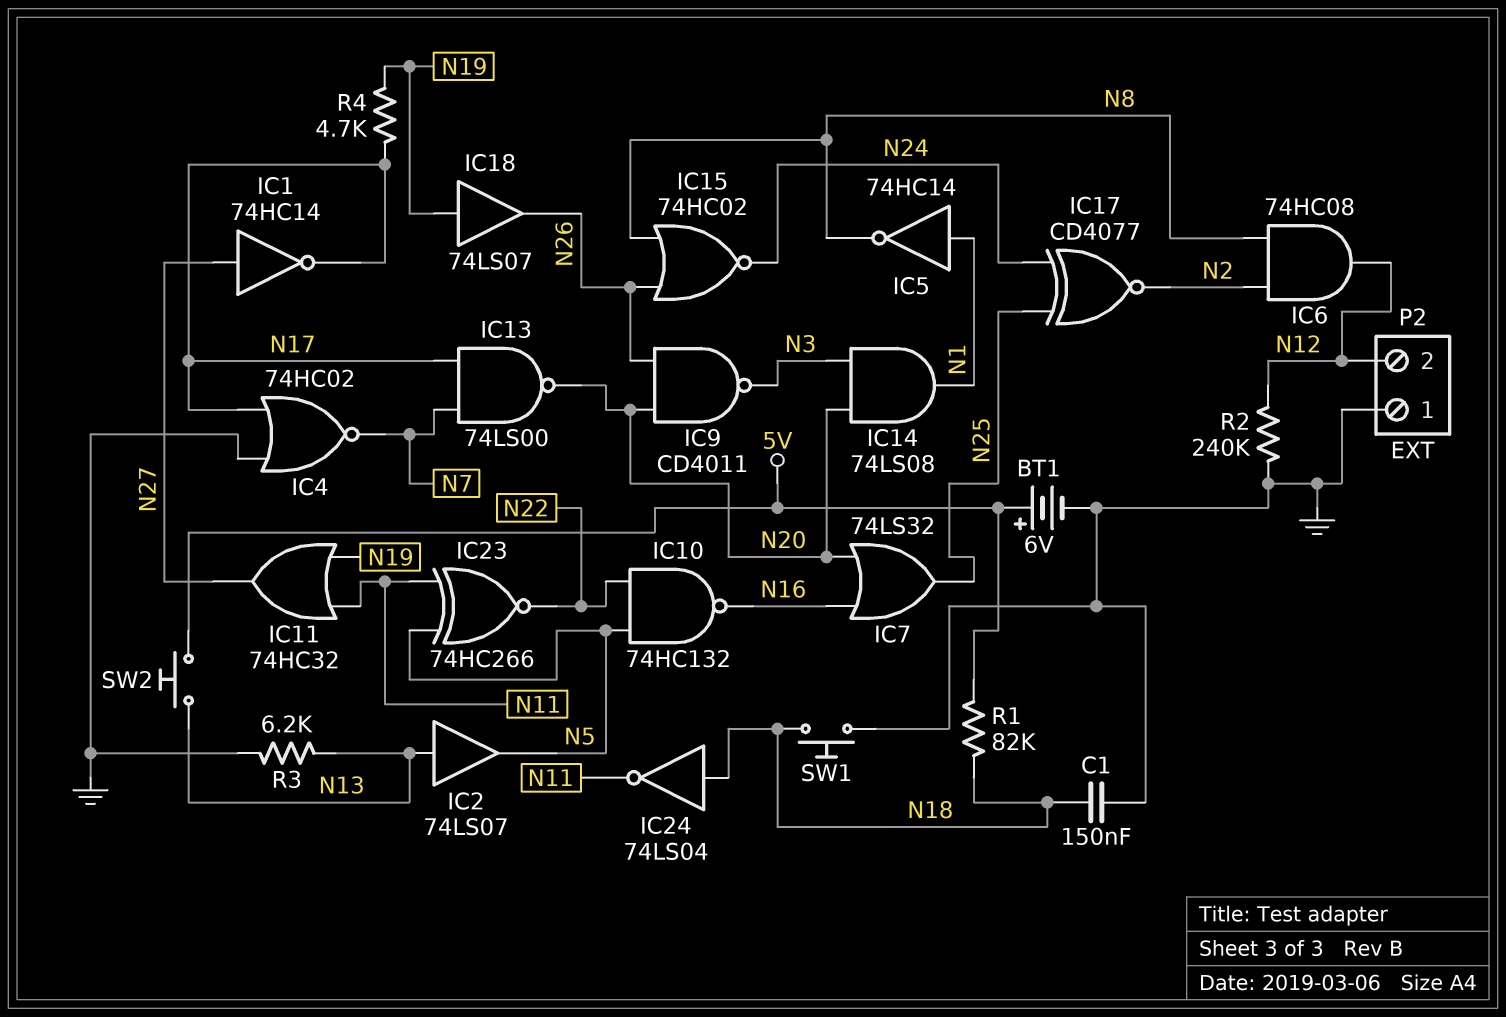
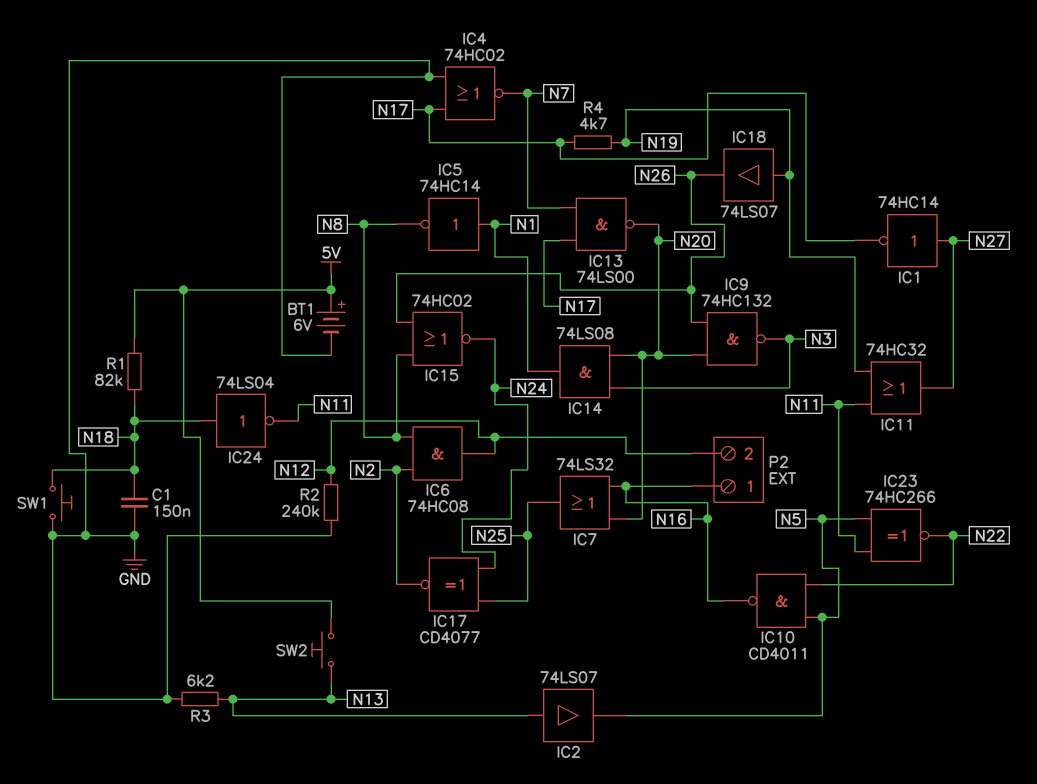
IC9: NAND CD4011 (in N20, in N26, out N3) -> NAND 74HC132 (in N20, in N26, out N3)
IC10: NAND 74HC132 (in N5, in N22, out N16) -> NAND CD4011 (in N5, in N22, out N16)
P2 pin 1: GND -> N16

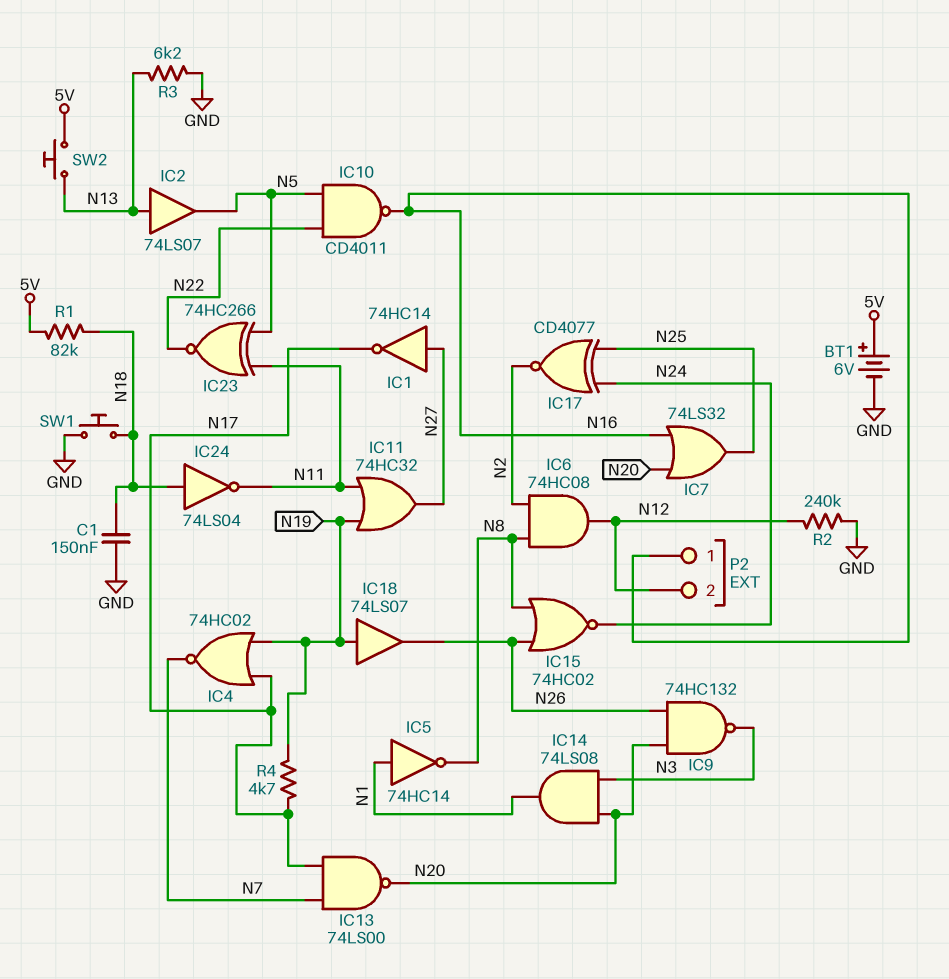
IC4: NOR 74HC02 (in GND, in N17, out N7) -> NOR 74HC02 (in N17, in N19, out N7)

